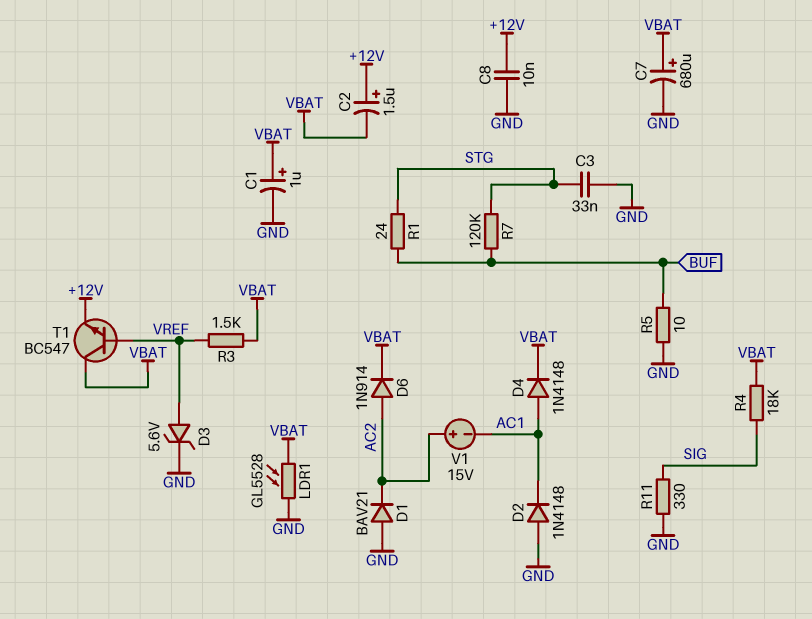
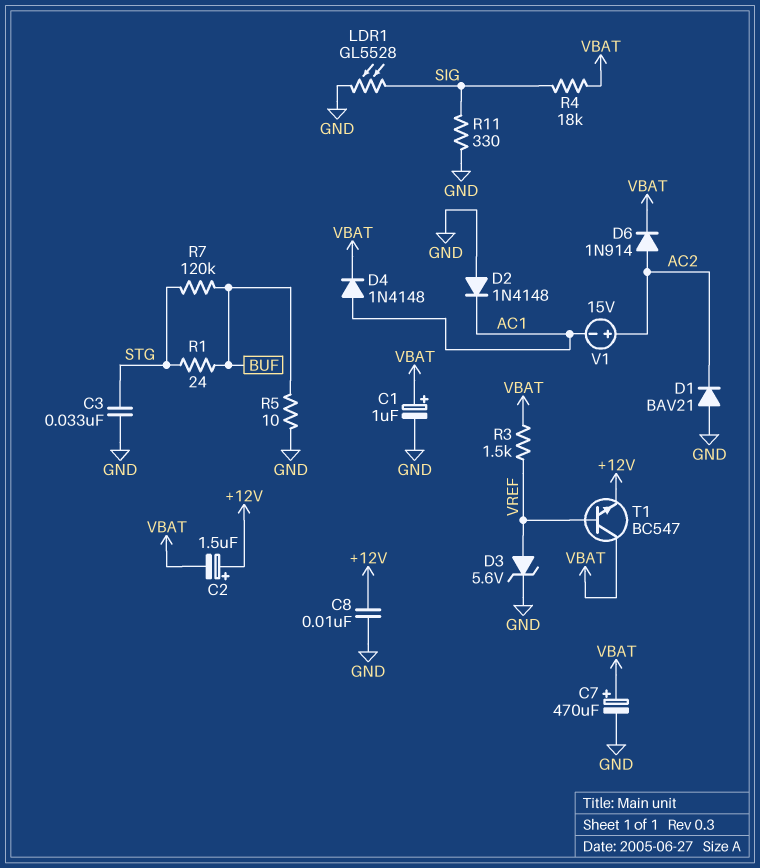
C7: 680uF (plus VBAT, minus GND) -> 470uF (plus VBAT, minus GND)
LDR1: GL5528 (GND, VBAT) -> GL5528 (GND, SIG)

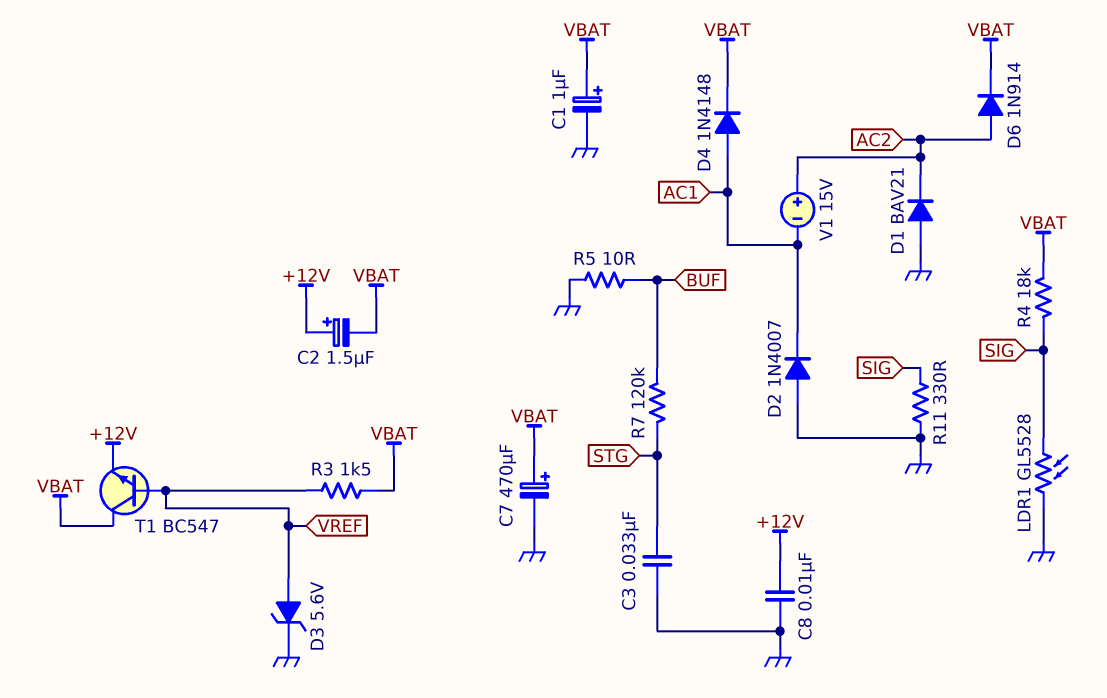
D2: diode 1N4148 (A GND, K AC1) -> diode 1N4007 (A GND, K AC1)
R1: 24 (BUF, STG) -> none

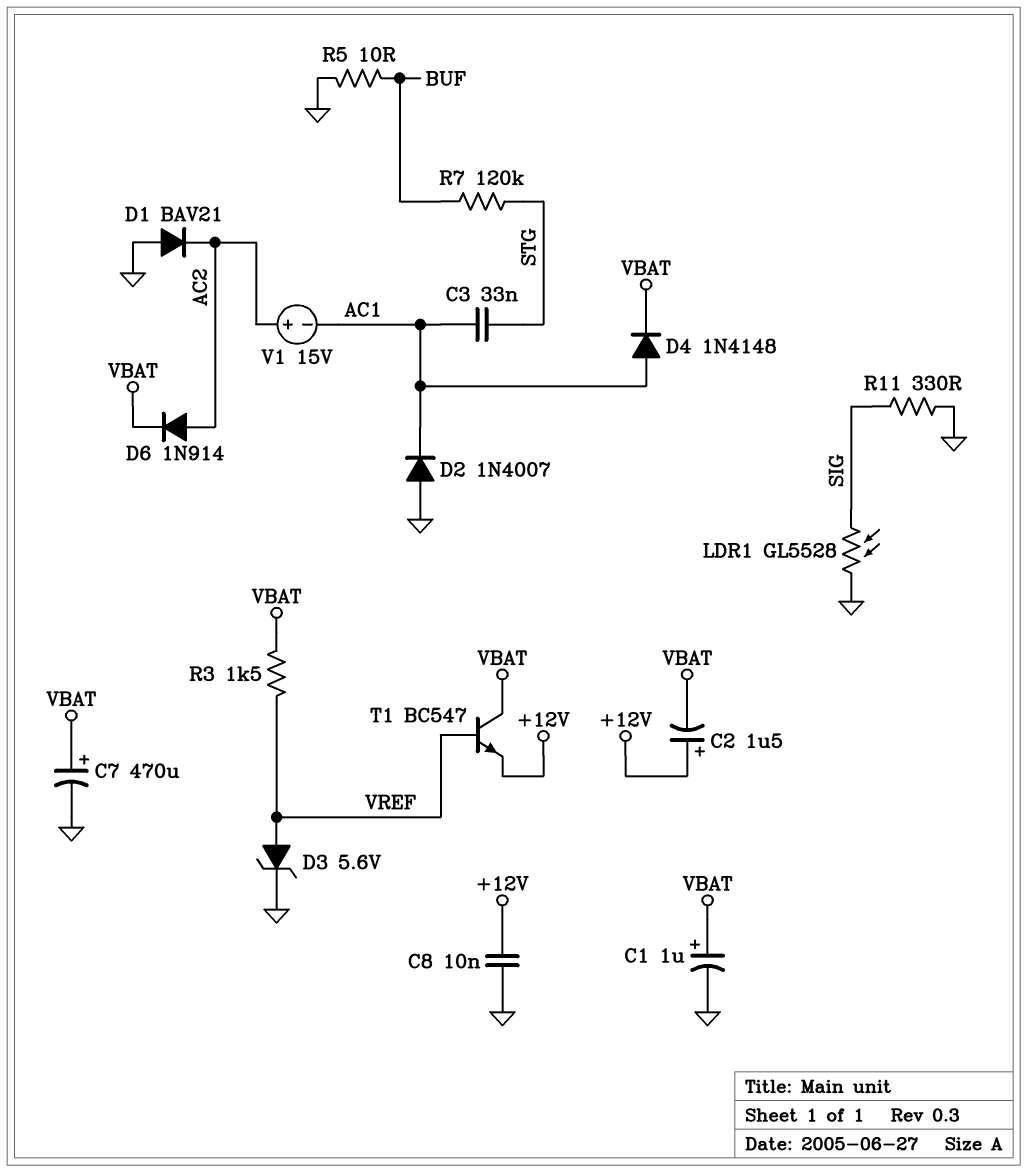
C3: 33nF (GND, STG) -> 33nF (AC1, STG)
R4: 18k (SIG, VBAT) -> none

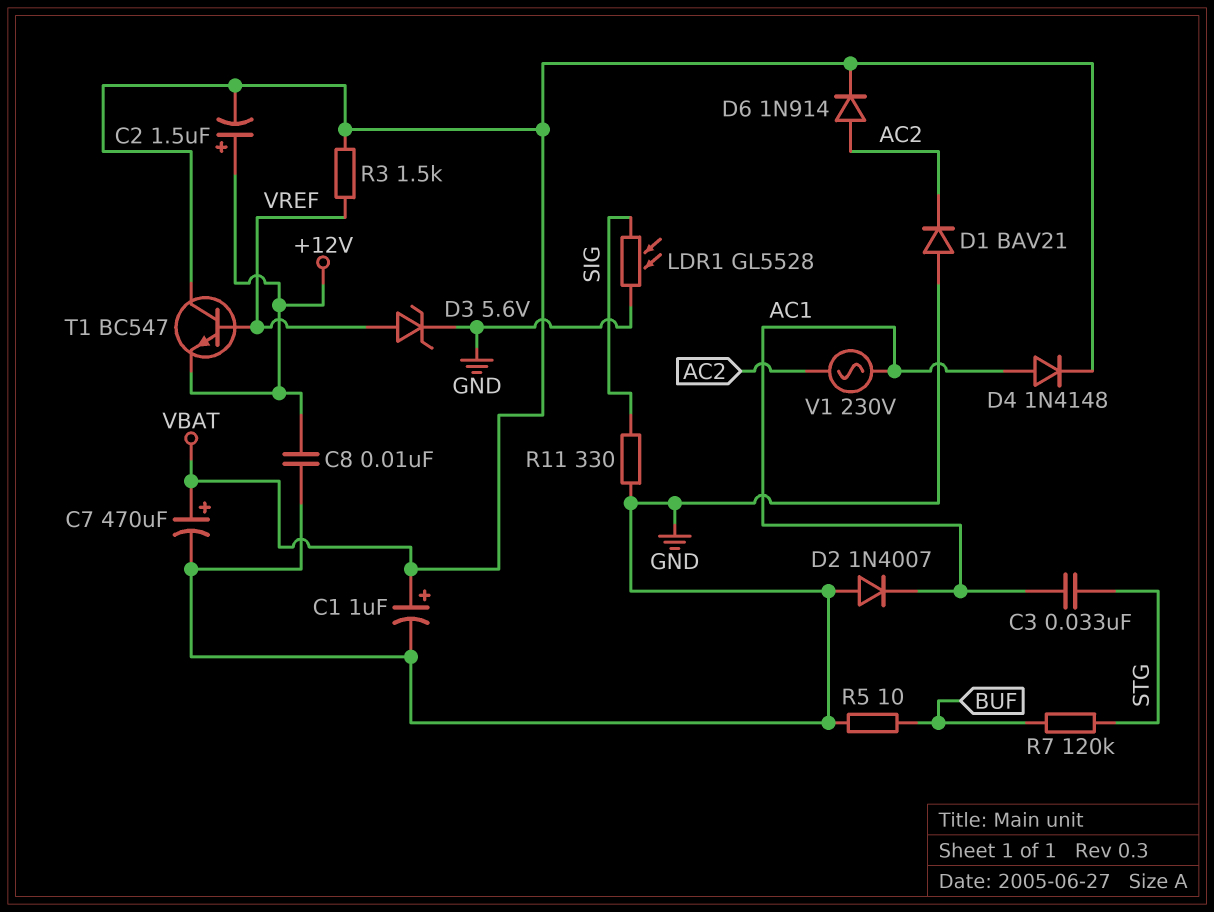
V1: 15V (plus AC2, minus AC1) -> AC 230V (AC1, AC2)

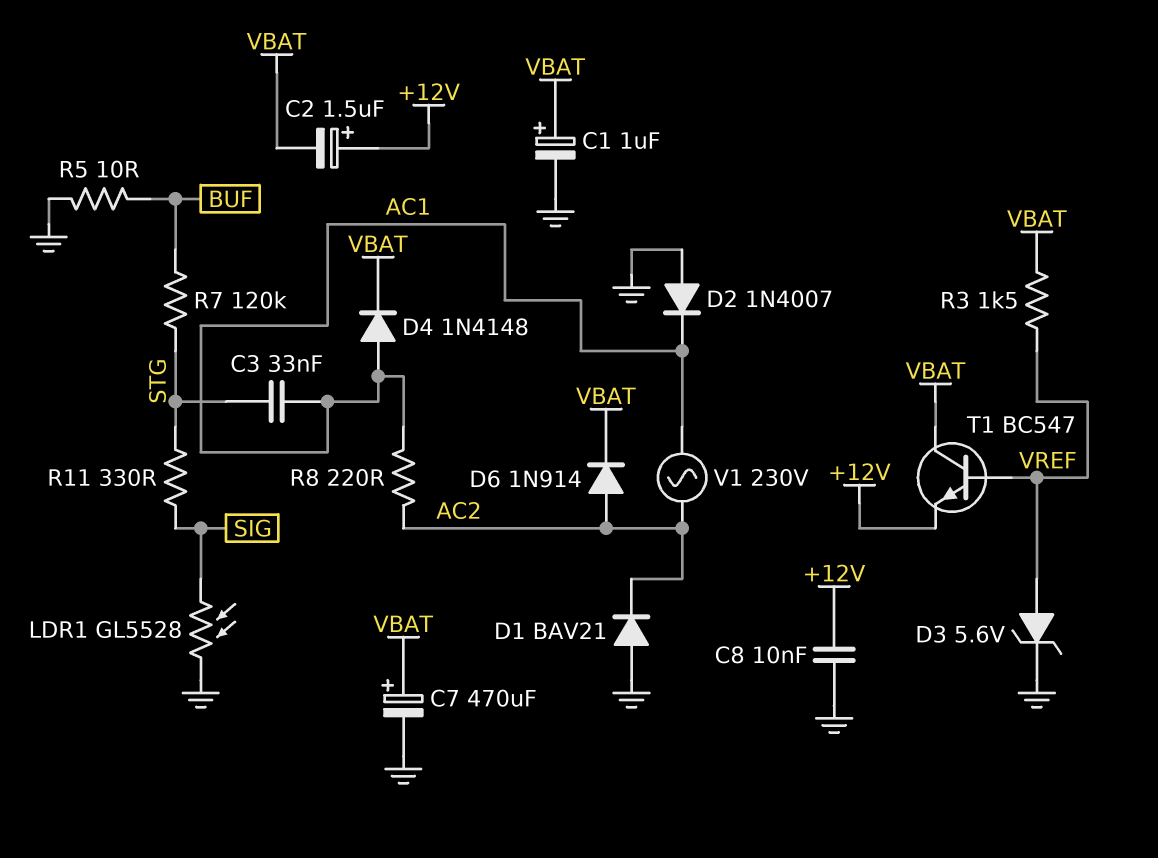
R8: none -> 220 (AC1, AC2)
R11: 330 (GND, SIG) -> 330 (SIG, STG)

